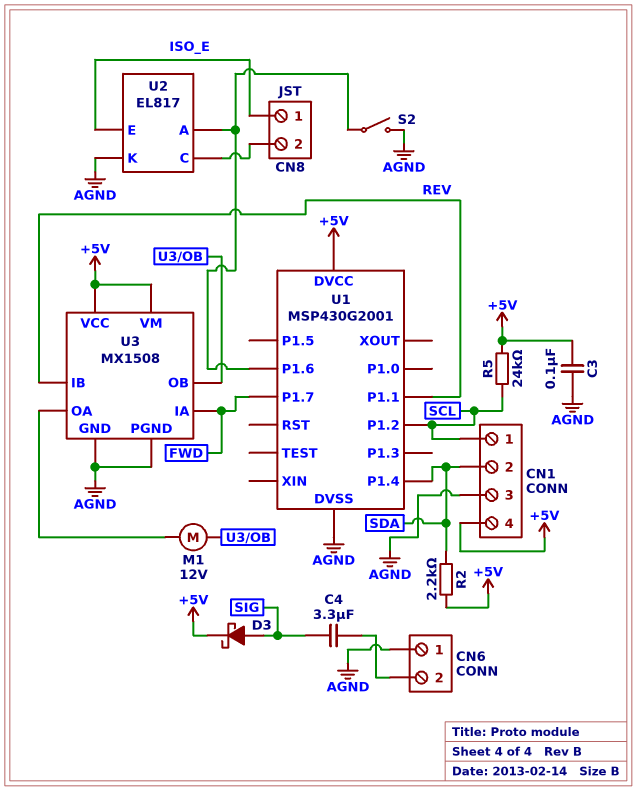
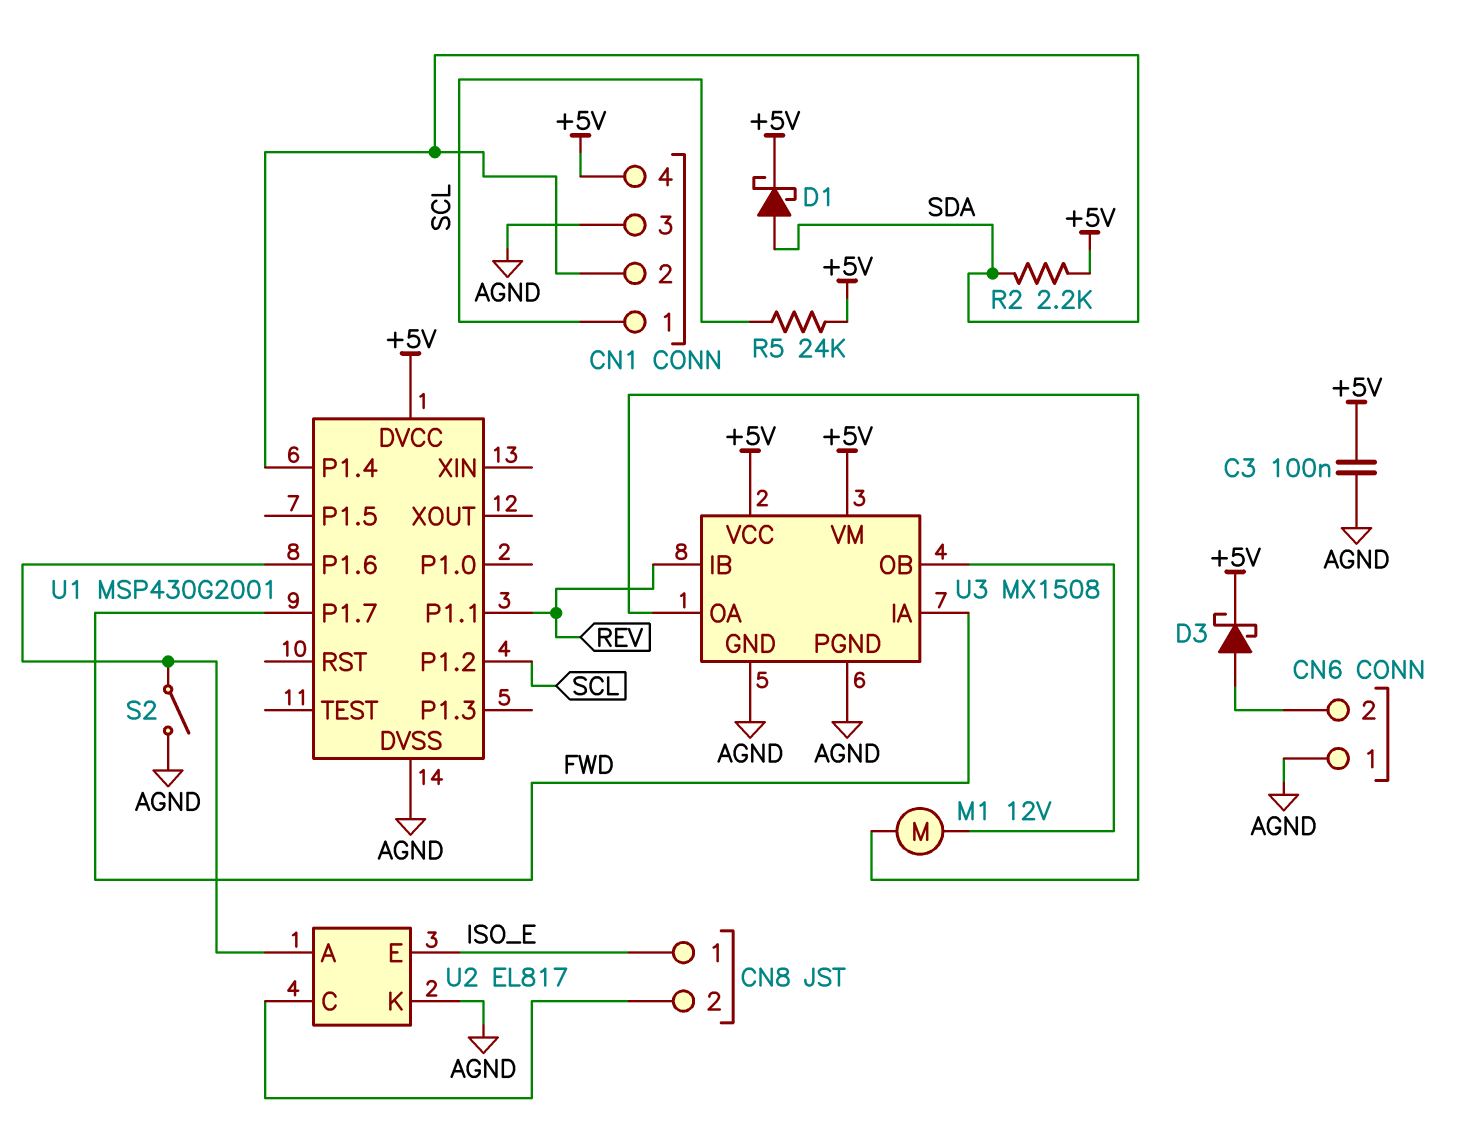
C4: 3.3uF (CN6/2, SIG) -> none
D1: none -> schottky (A SDA, K +5V)
D3: schottky (A SIG, K +5V) -> schottky (A CN6/2, K +5V)

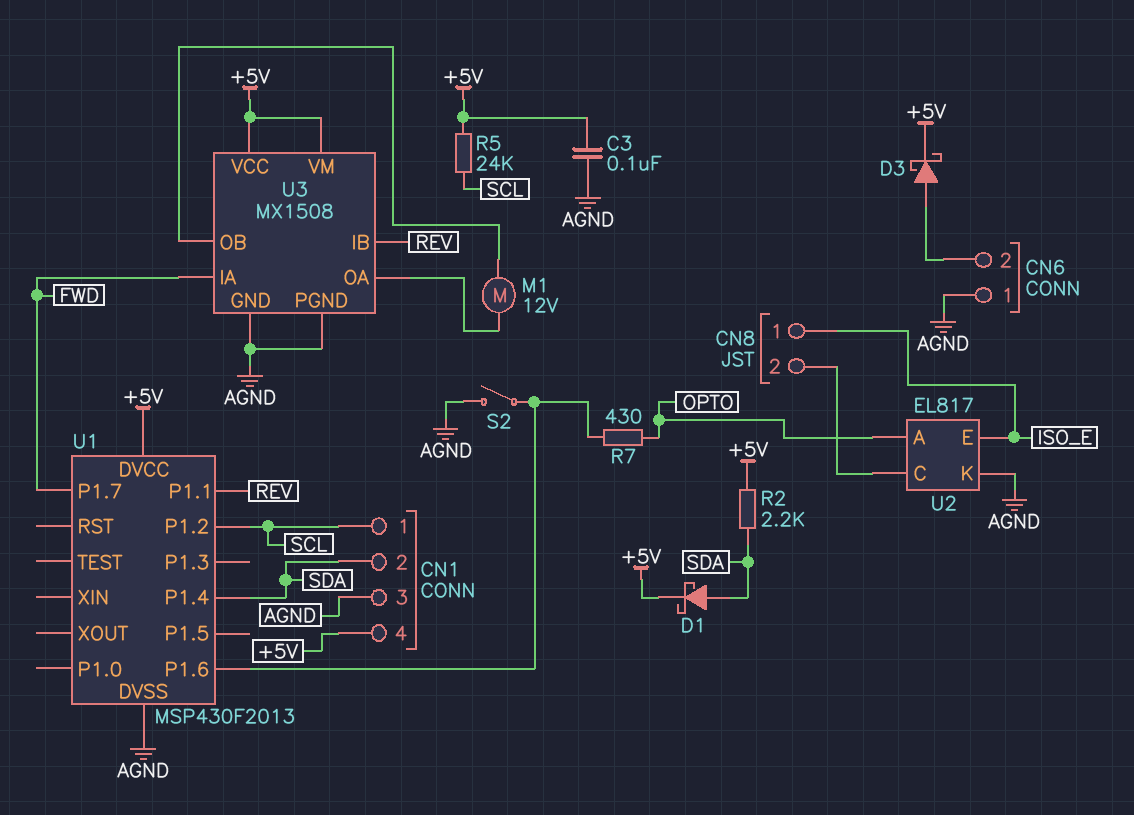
R7: none -> 430 (OPTO, U1/P1.6)
U1: MSP430G2001 -> MSP430F2013
U2 pin A: U1/P1.6 -> OPTO

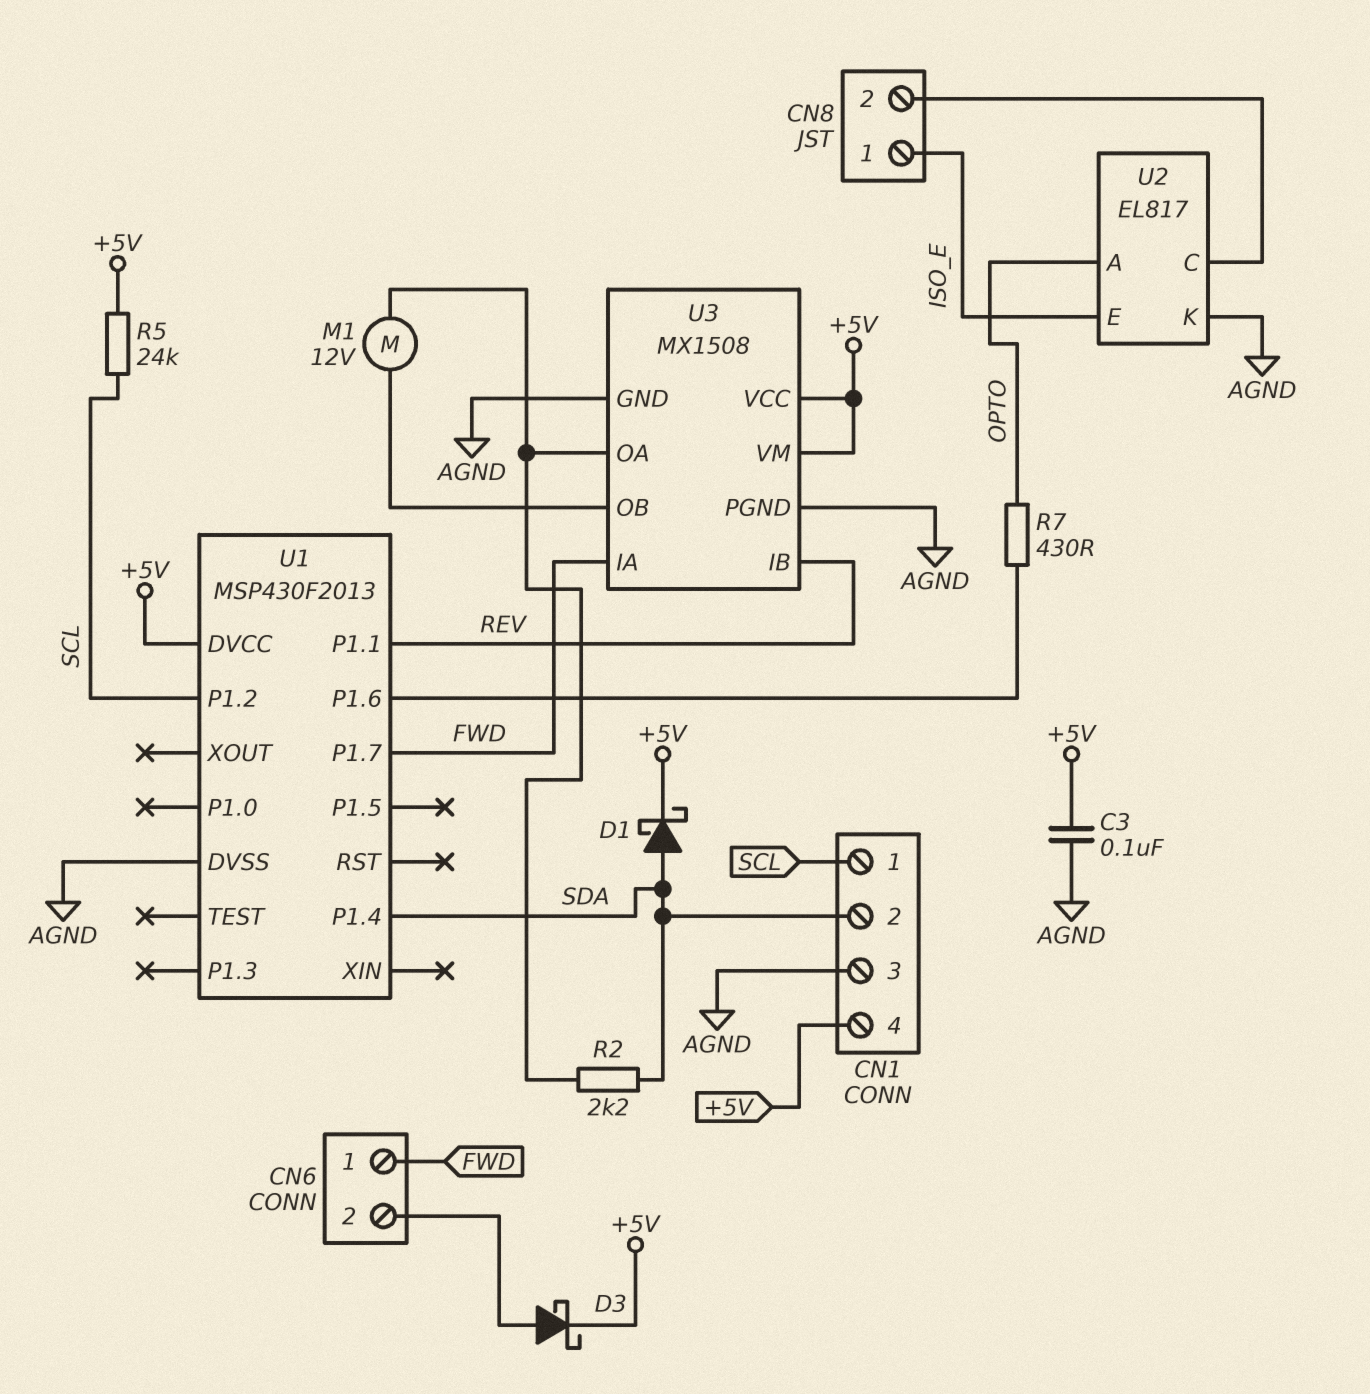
CN6 pin 1: AGND -> FWD
R2: 2.2k (+5V, SDA) -> 2.2k (SDA, U3/OA)
S2: switch (AGND, U1/P1.6) -> none

